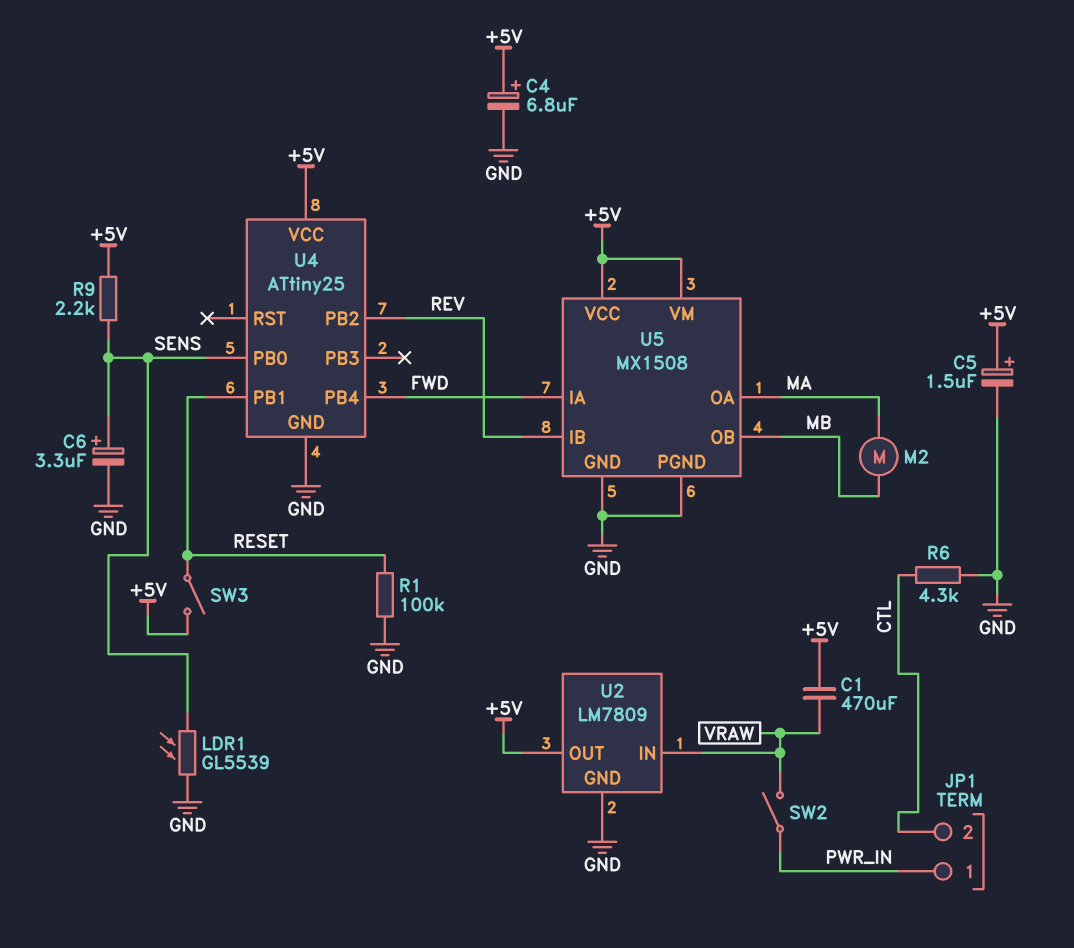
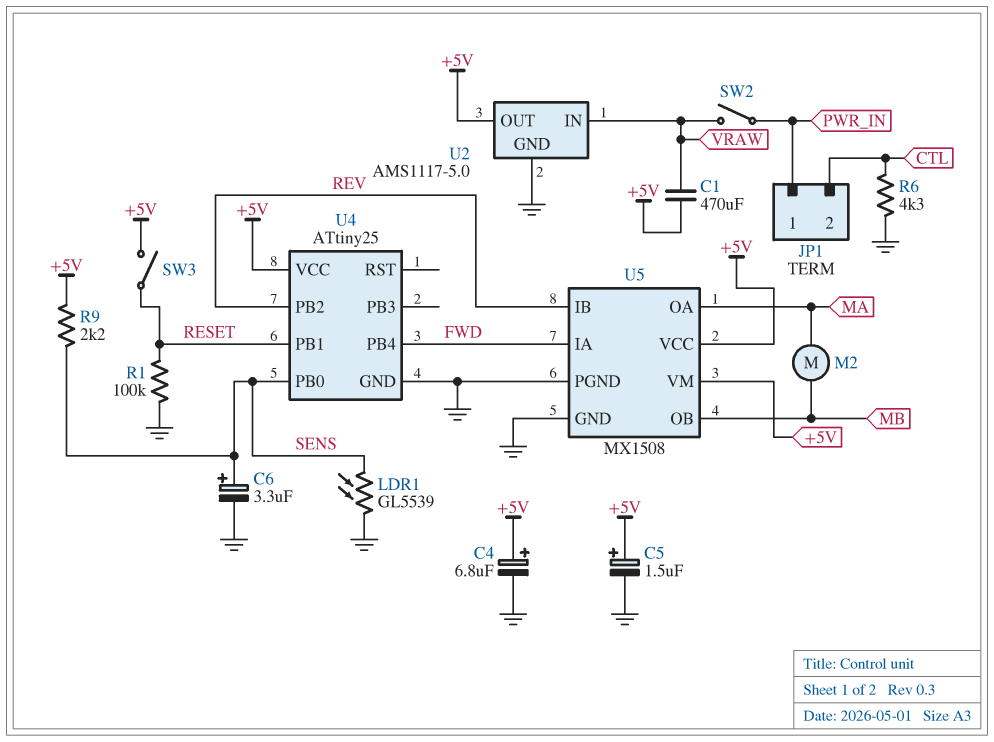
U2: LM7809 -> AMS1117-5.0

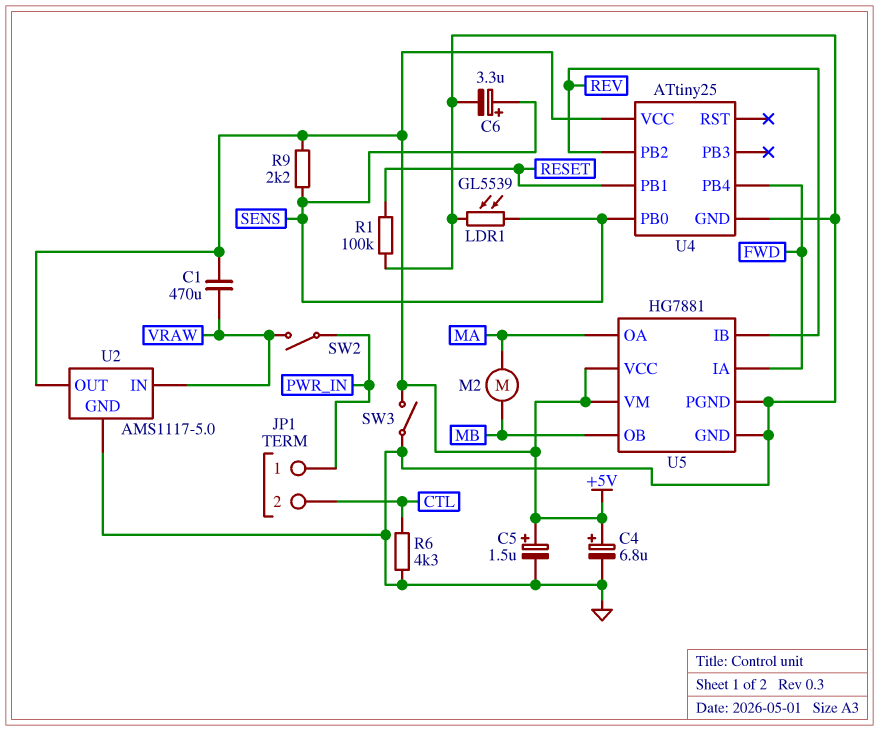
SW3: switch (+5V, RESET) -> switch (+5V, GND)
U5: MX1508 -> HG7881

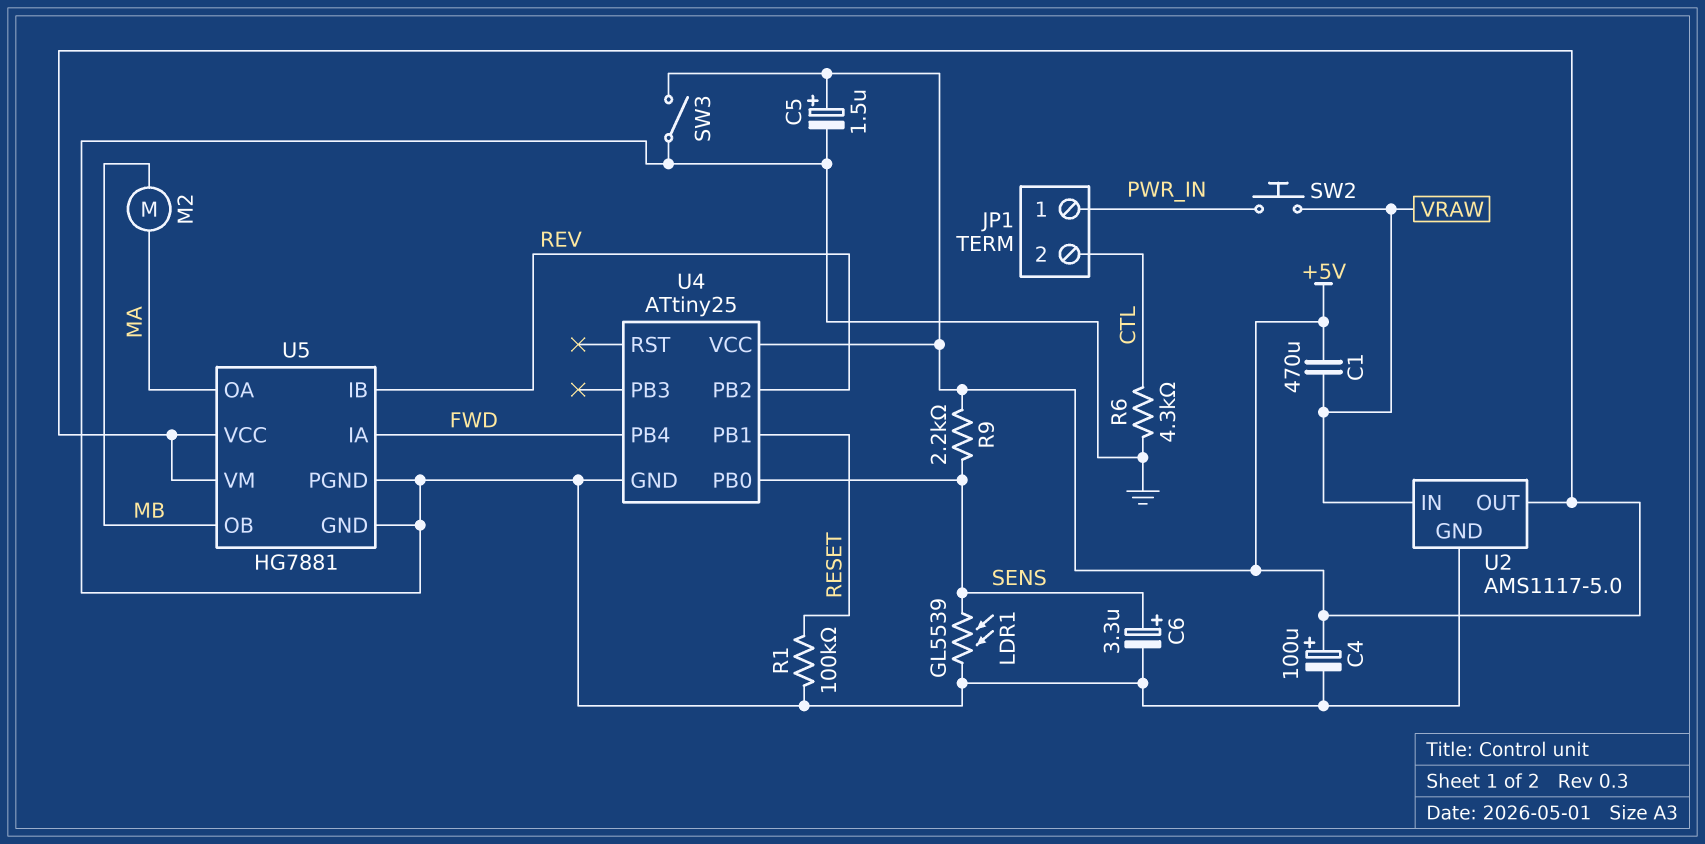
C4: 6.8uF (plus +5V, minus GND) -> 100uF (plus +5V, minus GND)
SW2: switch (PWR_IN, VRAW) -> button (PWR_IN, VRAW)

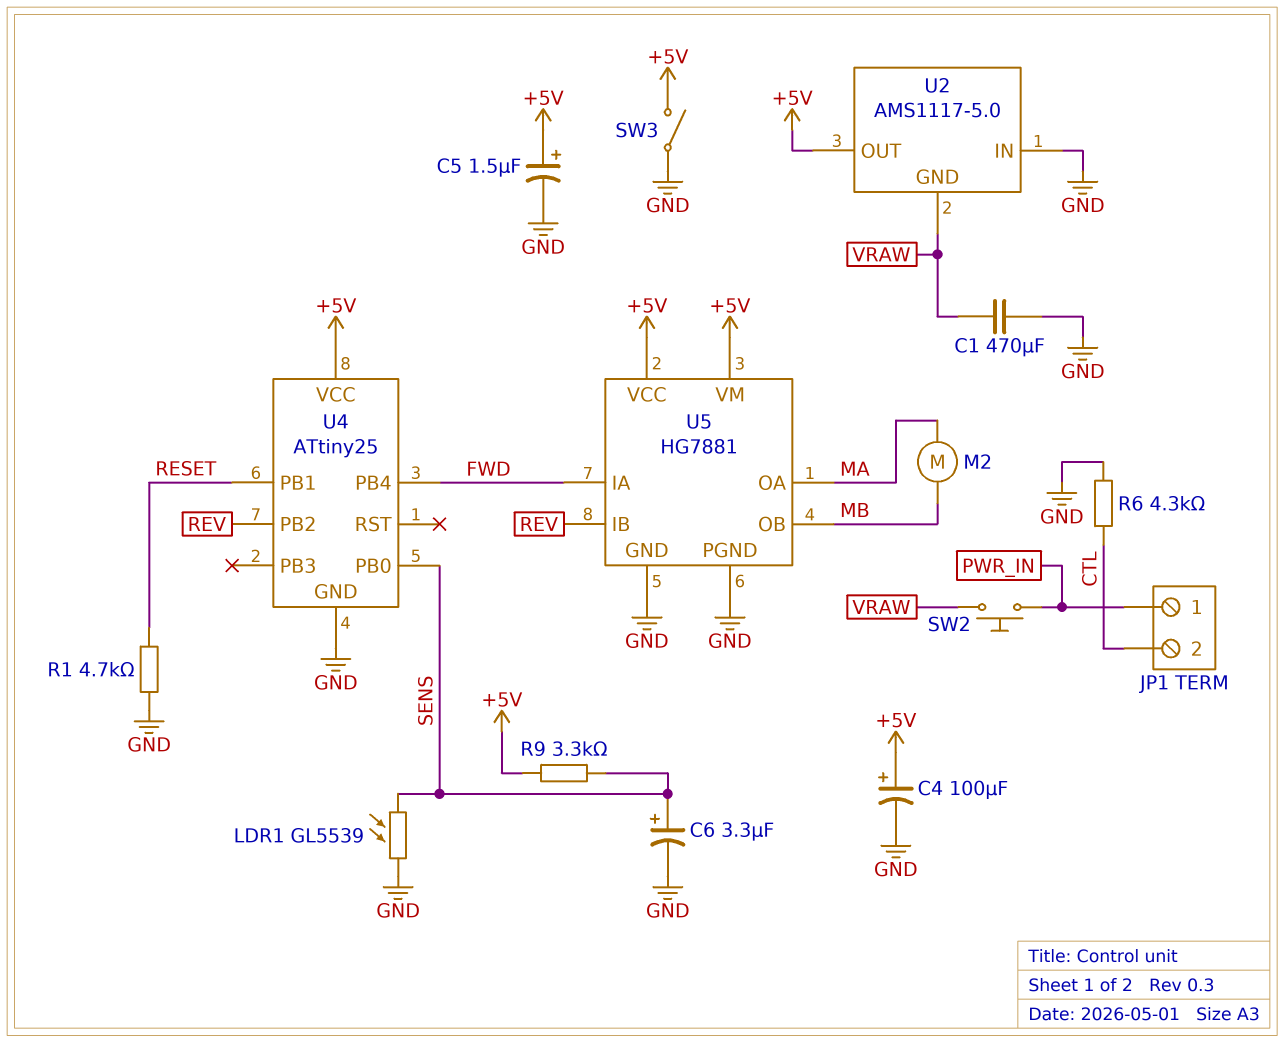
C1: 470uF (+5V, VRAW) -> 470uF (GND, VRAW)
R1: 100k (GND, RESET) -> 4.7k (GND, RESET)
R9: 2.2k (+5V, SENS) -> 3.3k (+5V, SENS)
U2 pin GND: GND -> VRAW
U2 pin IN: VRAW -> GND

